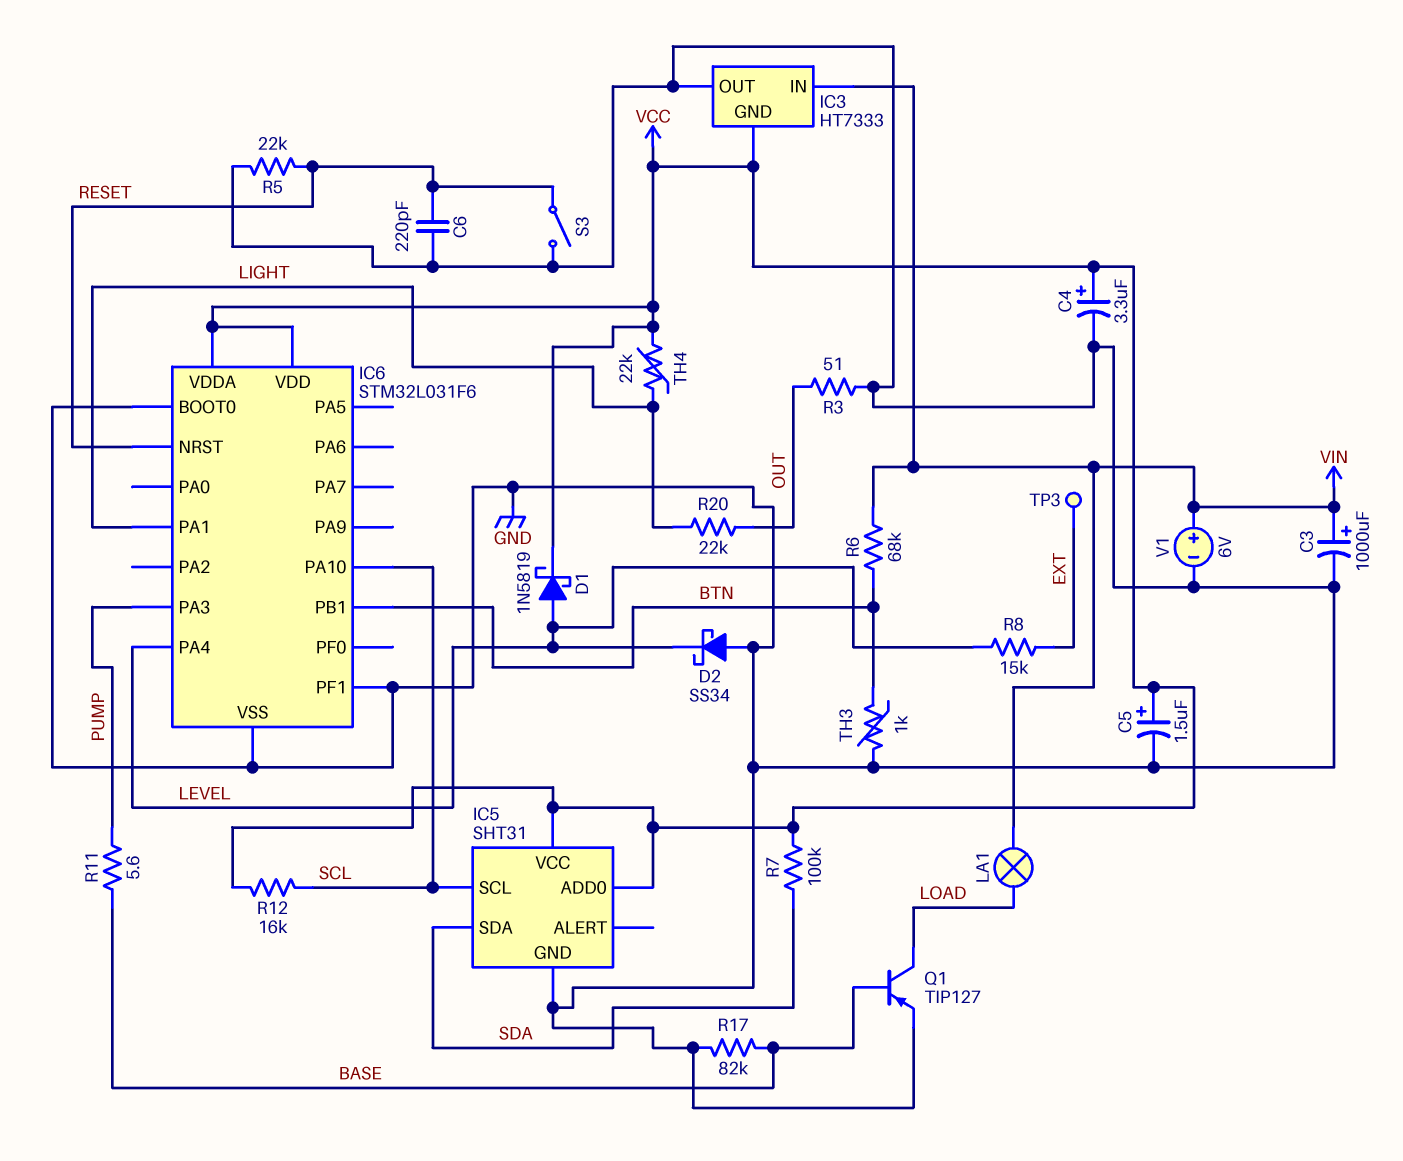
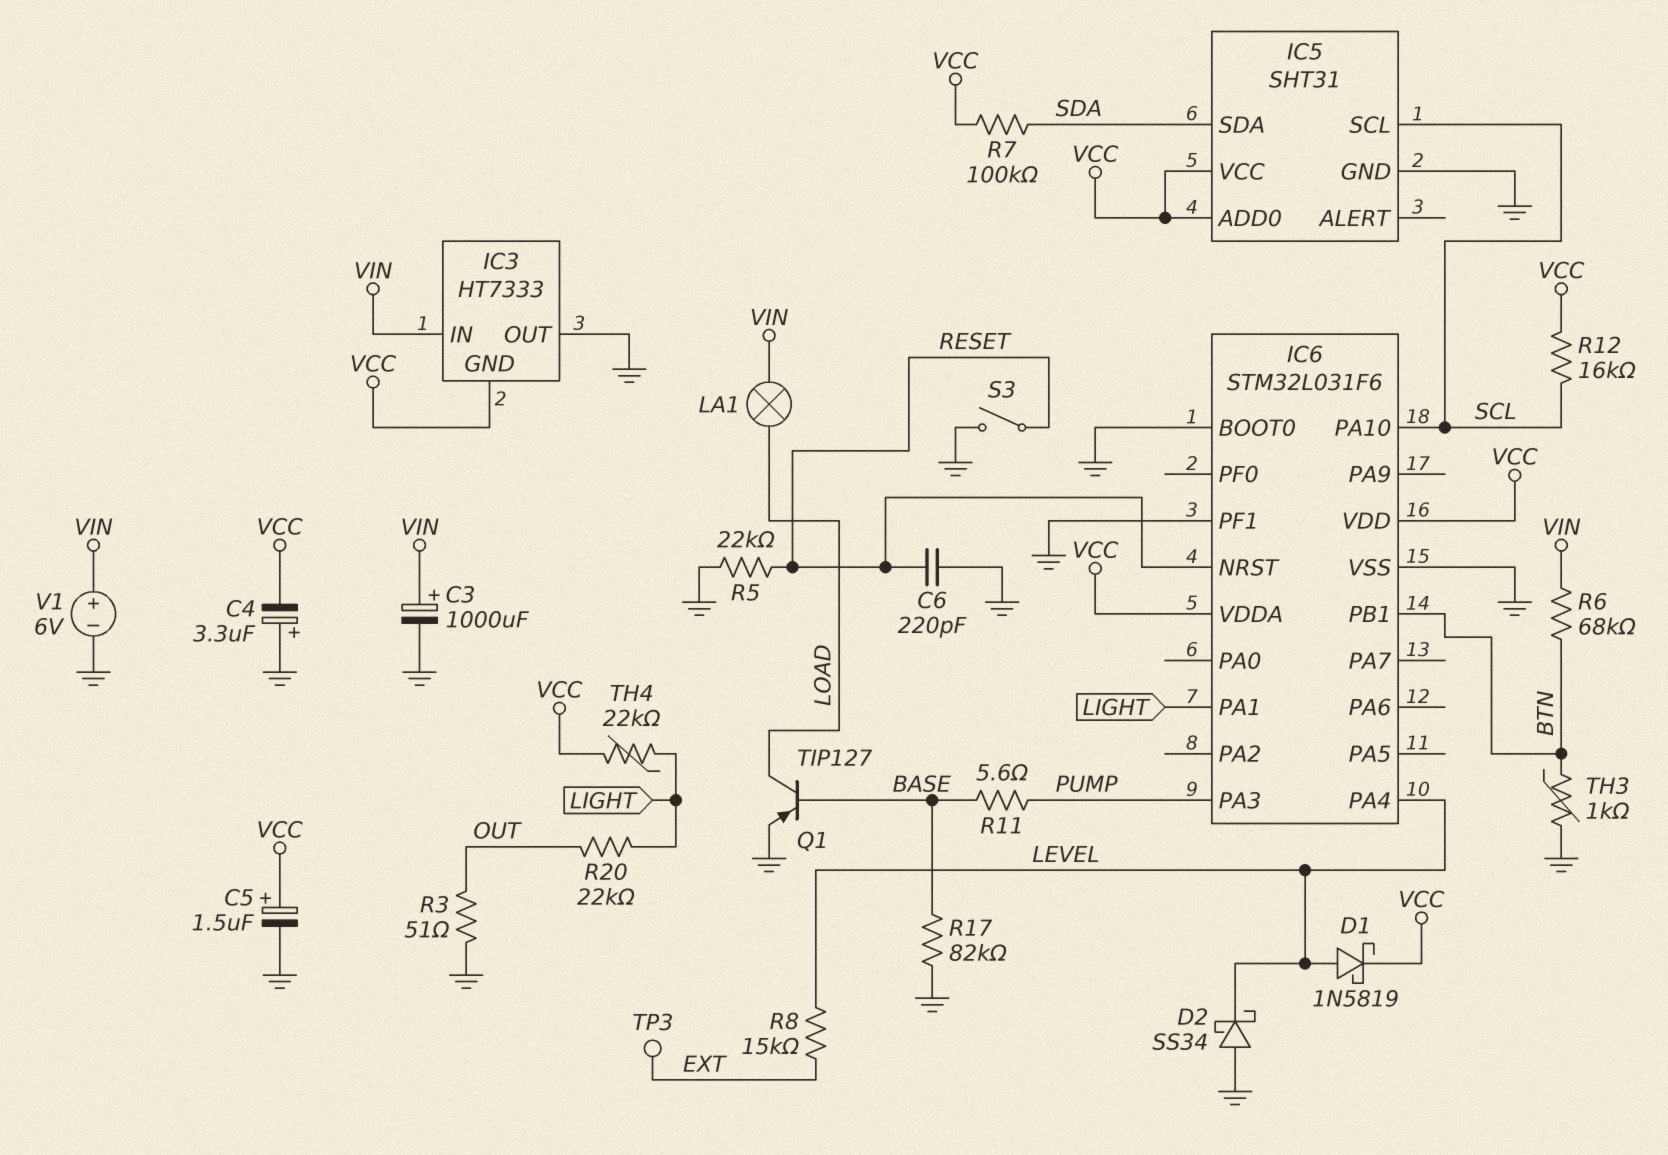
C4: 3.3uF (plus VCC, minus GND) -> 3.3uF (plus GND, minus VCC)

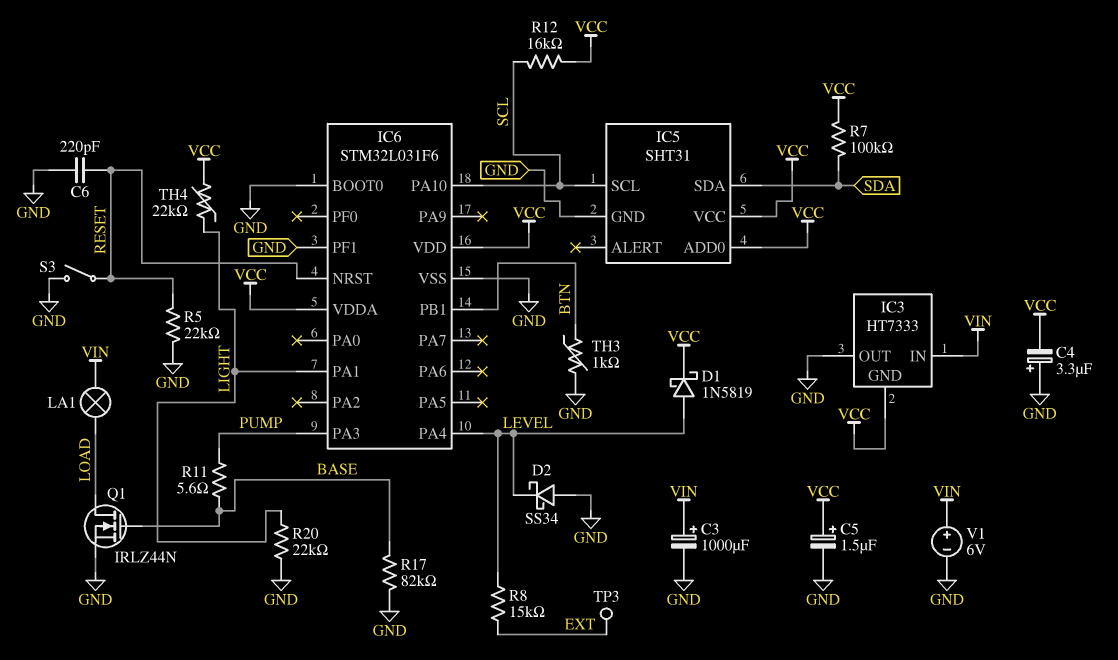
Q1: PNP TIP127 (B BASE, C LOAD, E GND) -> NMOS IRLZ44N (G BASE, D LOAD, S GND)
R3: 51 (GND, OUT) -> none
R6: 68k (BTN, VIN) -> none
R20: 22k (LIGHT, OUT) -> 22k (GND, LIGHT)

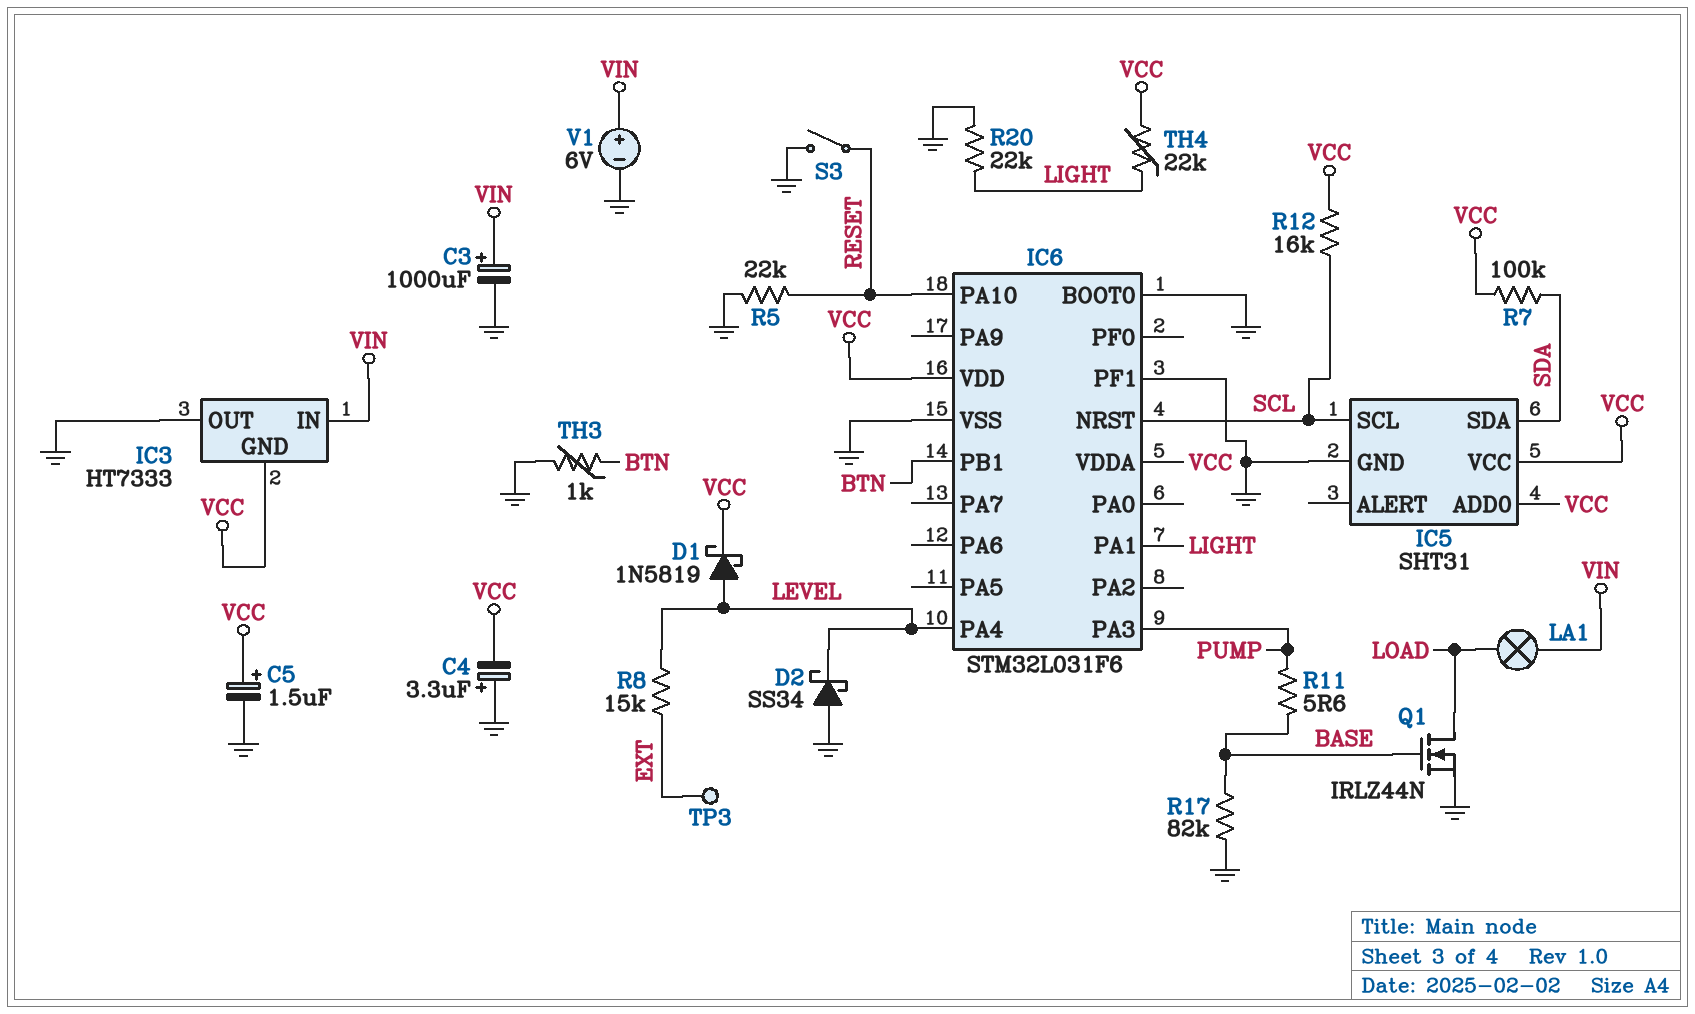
C6: 220pF (GND, RESET) -> none
IC6 pin NRST: RESET -> SCL
IC6 pin PA10: SCL -> RESET

